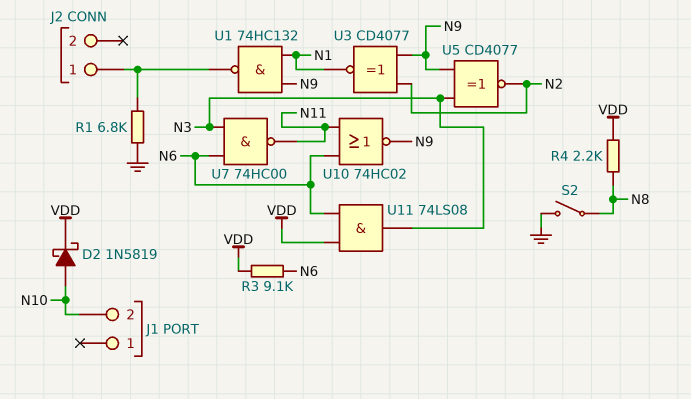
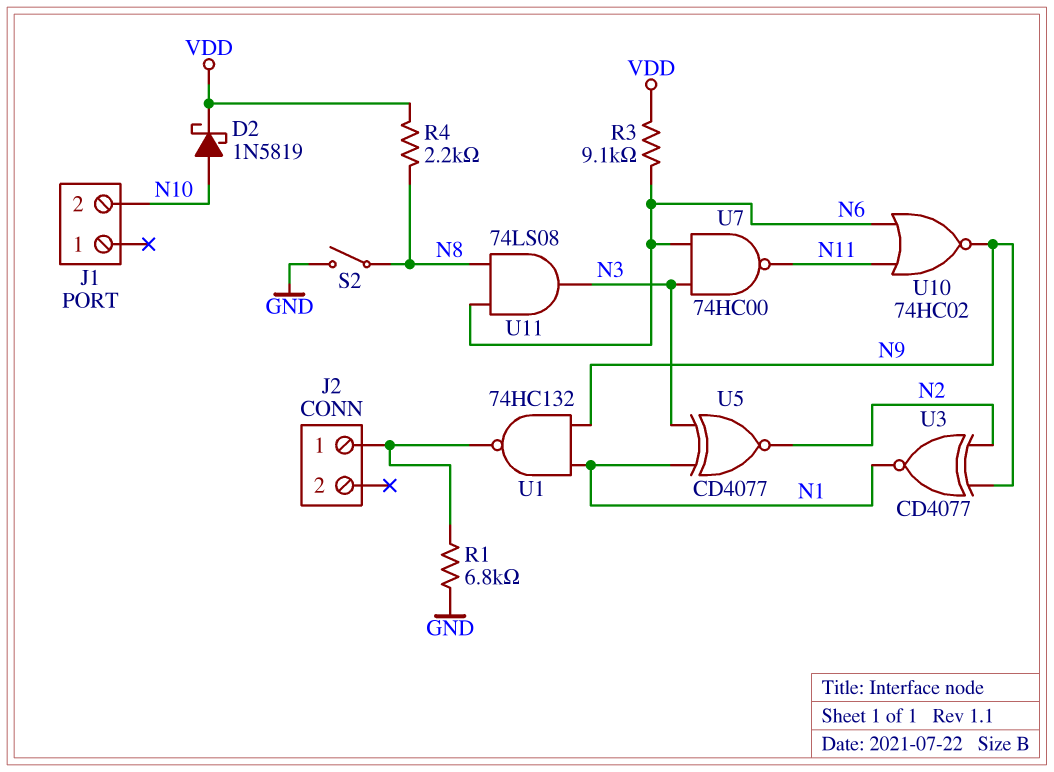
U5: XNOR CD4077 (in N3, in N9, out N2) -> XNOR CD4077 (in N1, in N3, out N2)
U11: AND 74LS08 (in N6, in VDD, out N3) -> AND 74LS08 (in N6, in N8, out N3)

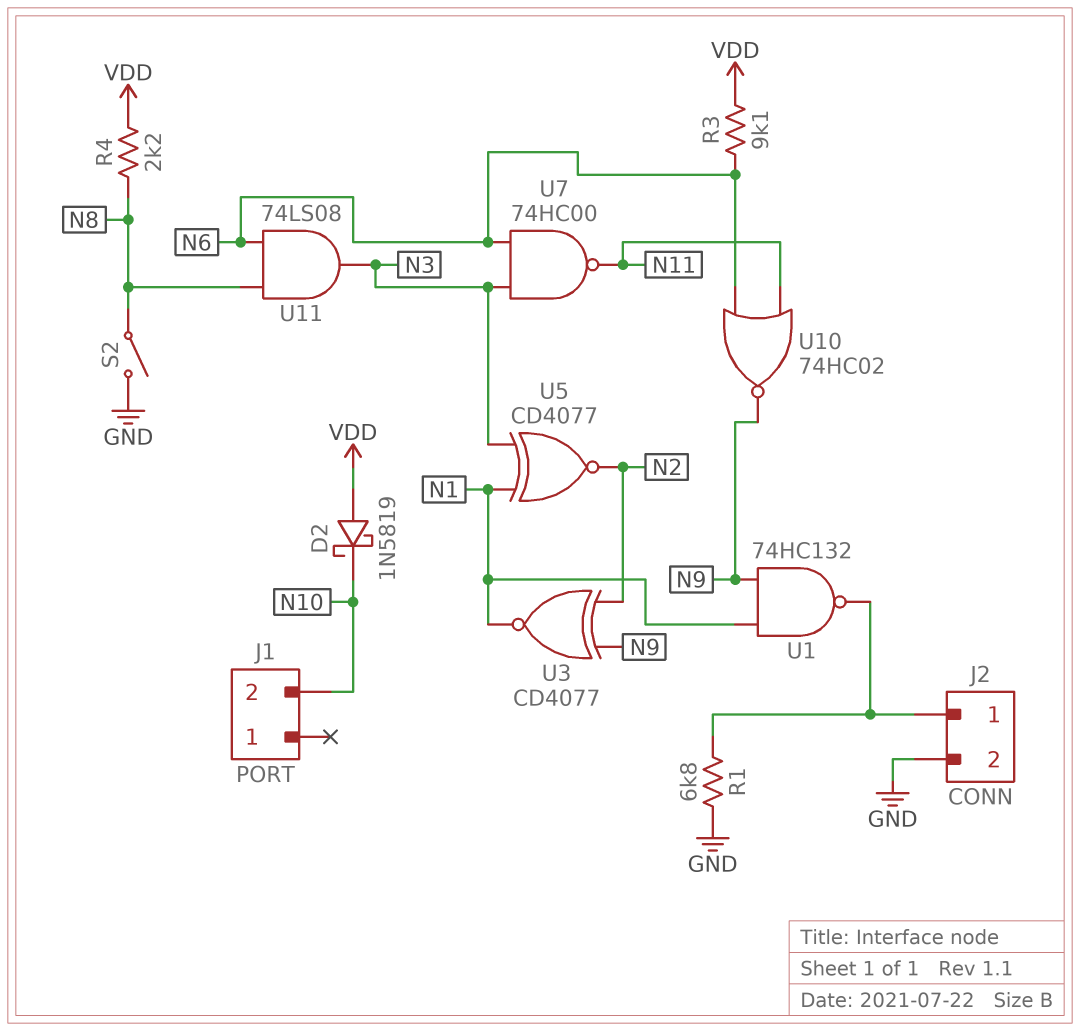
D2: schottky 1N5819 (A N10, K VDD) -> schottky 1N5819 (A VDD, K N10)
J2 pin 2: none -> GND

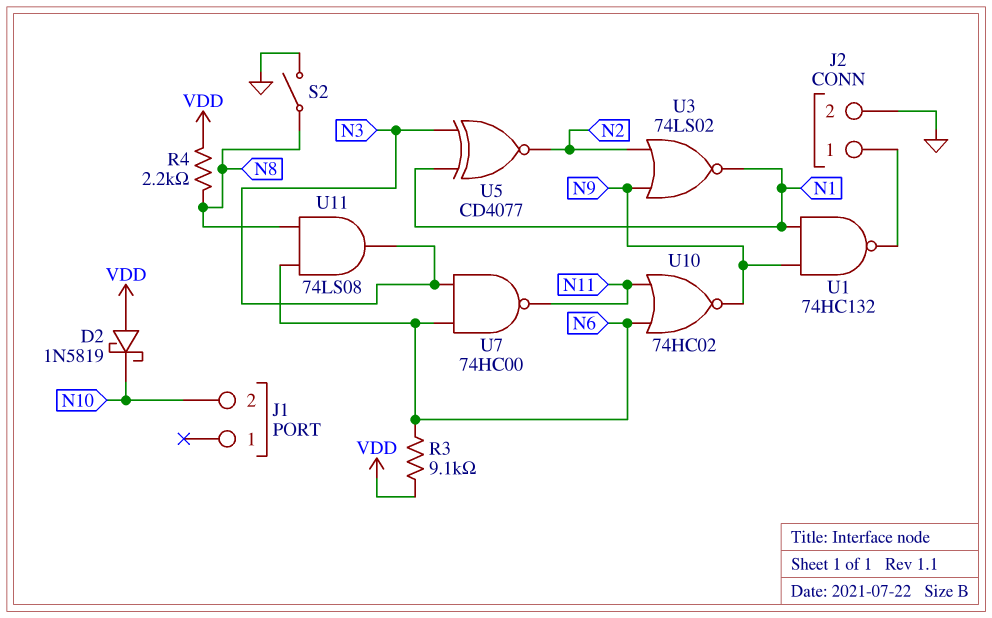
R1: 6.8k (GND, J2/1) -> none
U3: XNOR CD4077 (in N2, in N9, out N1) -> NOR 74LS02 (in N2, in N9, out N1)

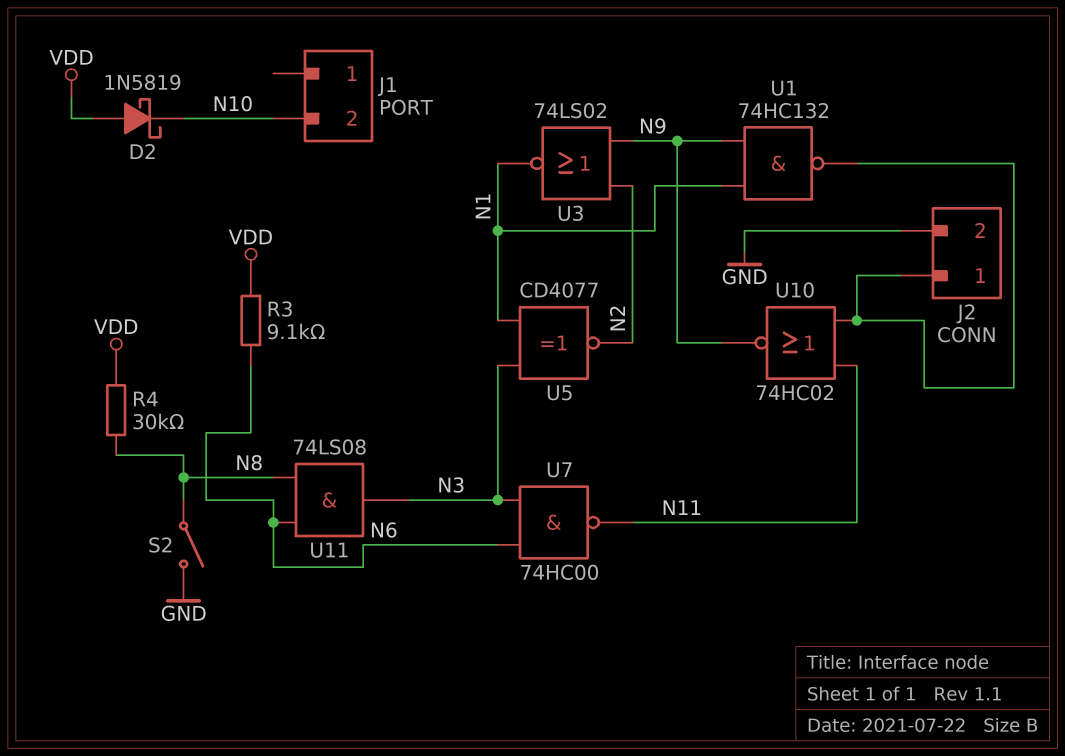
R4: 2.2k (N8, VDD) -> 30k (N8, VDD)
U10: NOR 74HC02 (in N6, in N11, out N9) -> NOR 74HC02 (in J2/1, in N11, out N9)

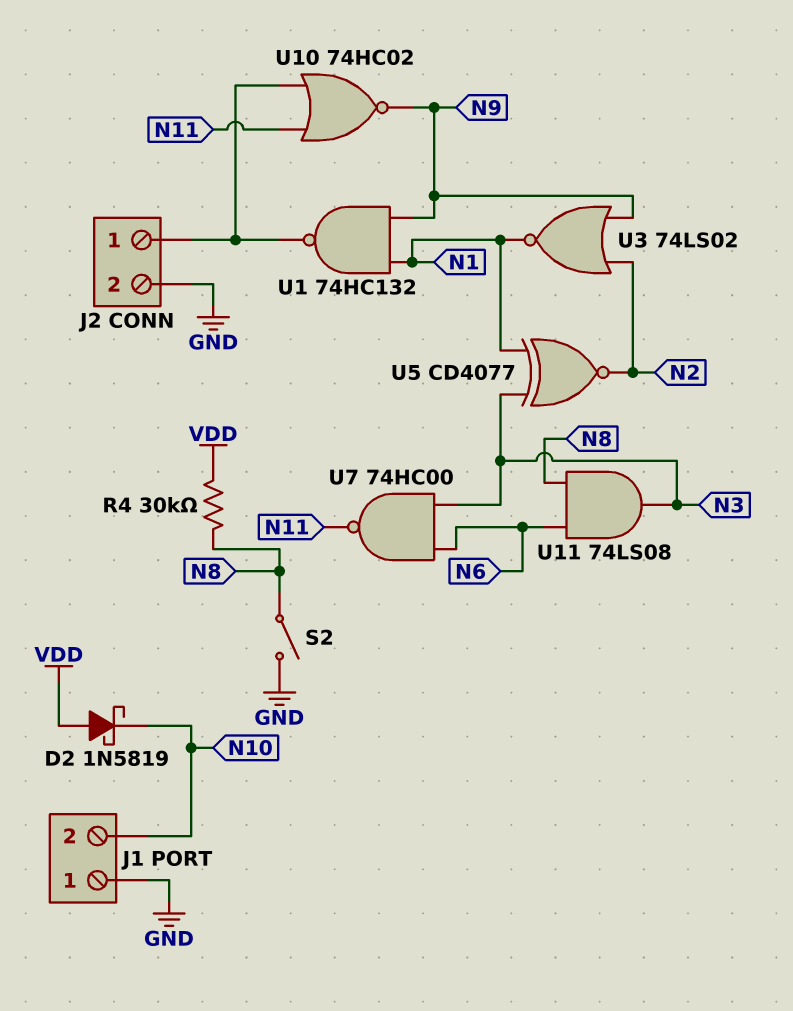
J1 pin 1: none -> GND
R3: 9.1k (N6, VDD) -> none

